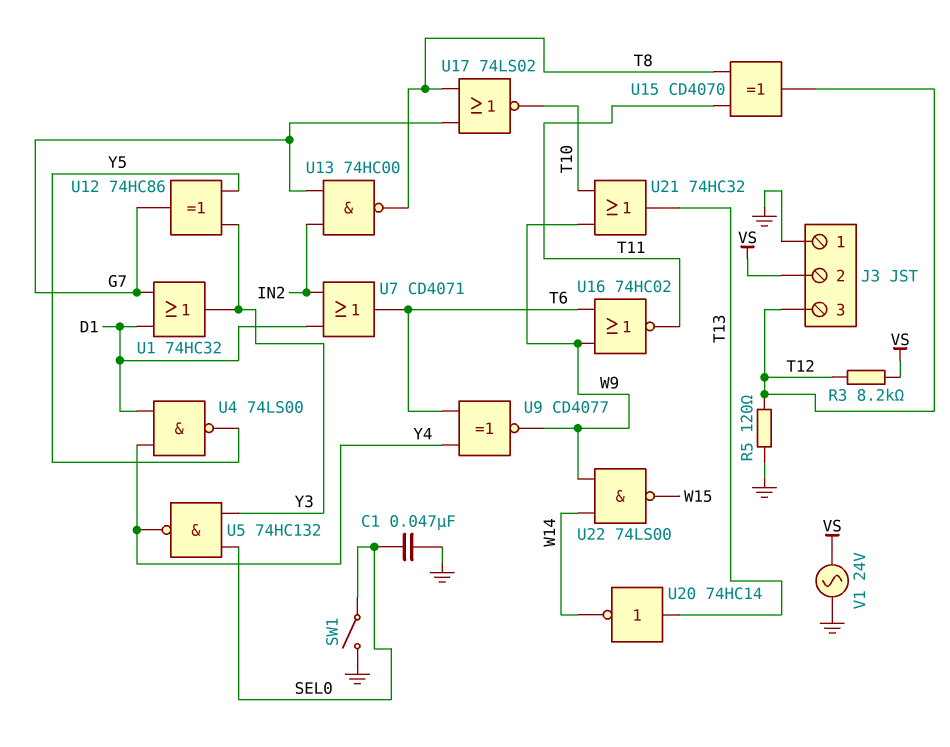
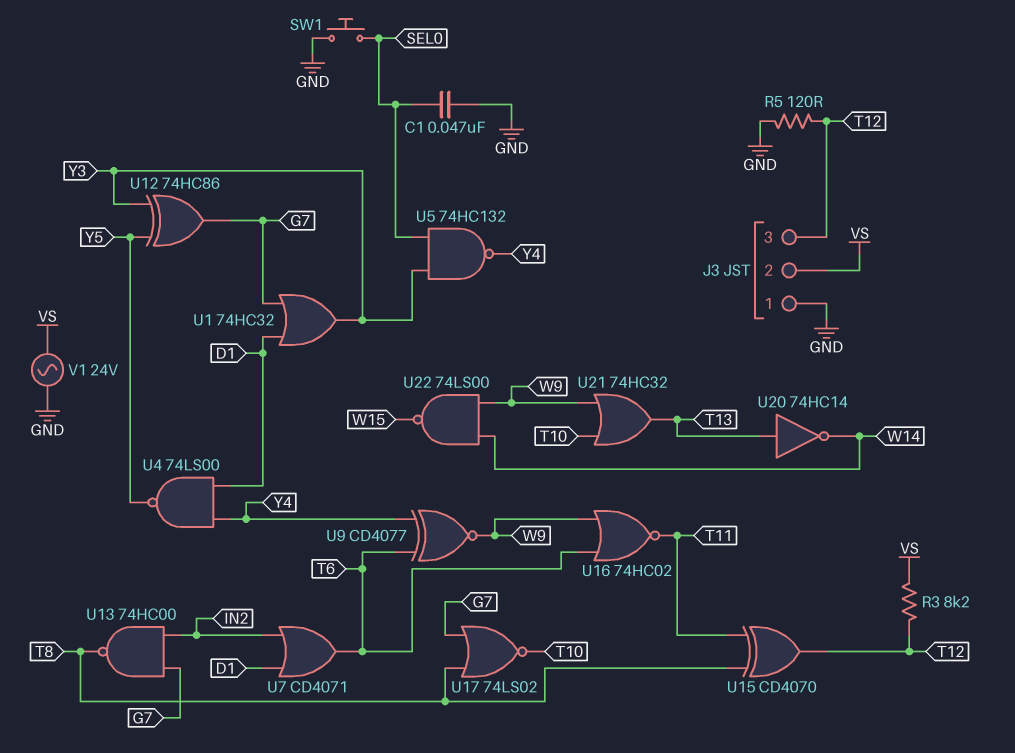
SW1: switch (GND, SEL0) -> button (GND, SEL0)

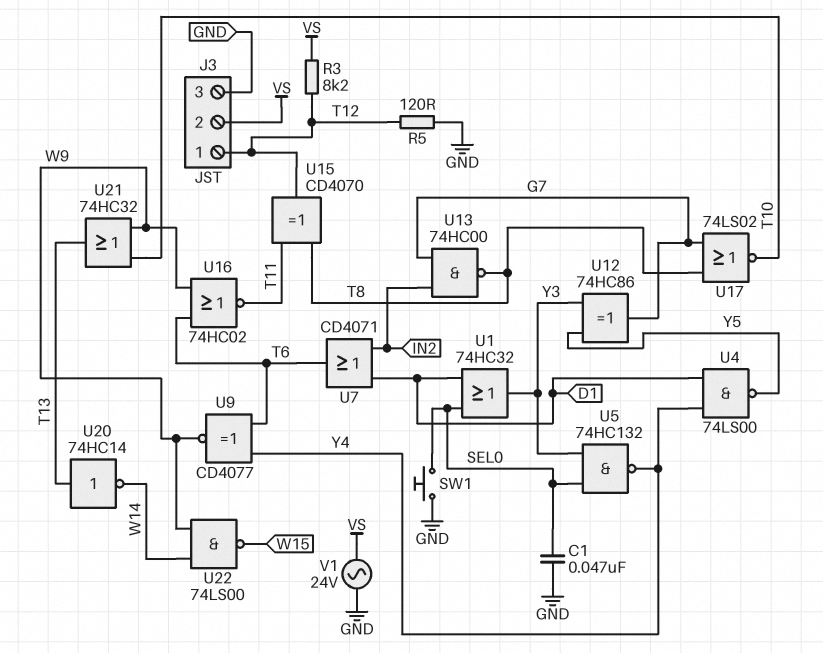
J3 pin 1: GND -> T12
J3 pin 3: T12 -> GND
U1: OR 74HC32 (in D1, in G7, out Y3) -> OR 74HC32 (in D1, in SEL0, out Y3)

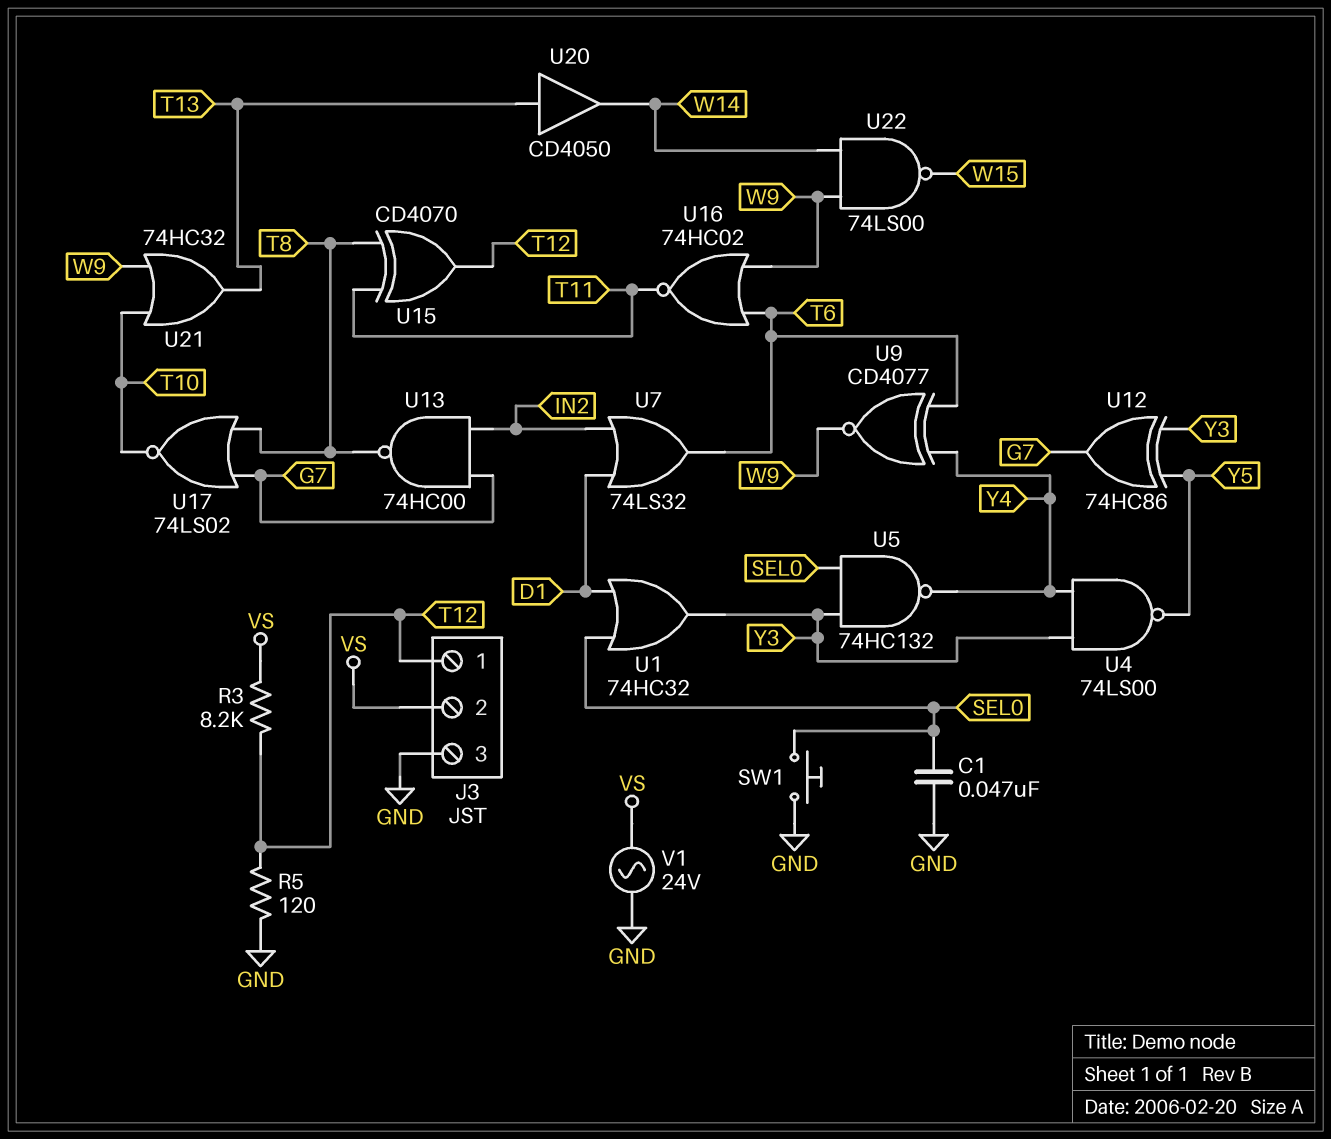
U4: NAND 74LS00 (in D1, in Y4, out Y5) -> NAND 74LS00 (in Y3, in Y4, out Y5)
U7: OR CD4071 (in D1, in IN2, out T6) -> OR 74LS32 (in D1, in IN2, out T6)
U20: NOT 74HC14 (in T13, out W14) -> buffer CD4050 (in T13, out W14)

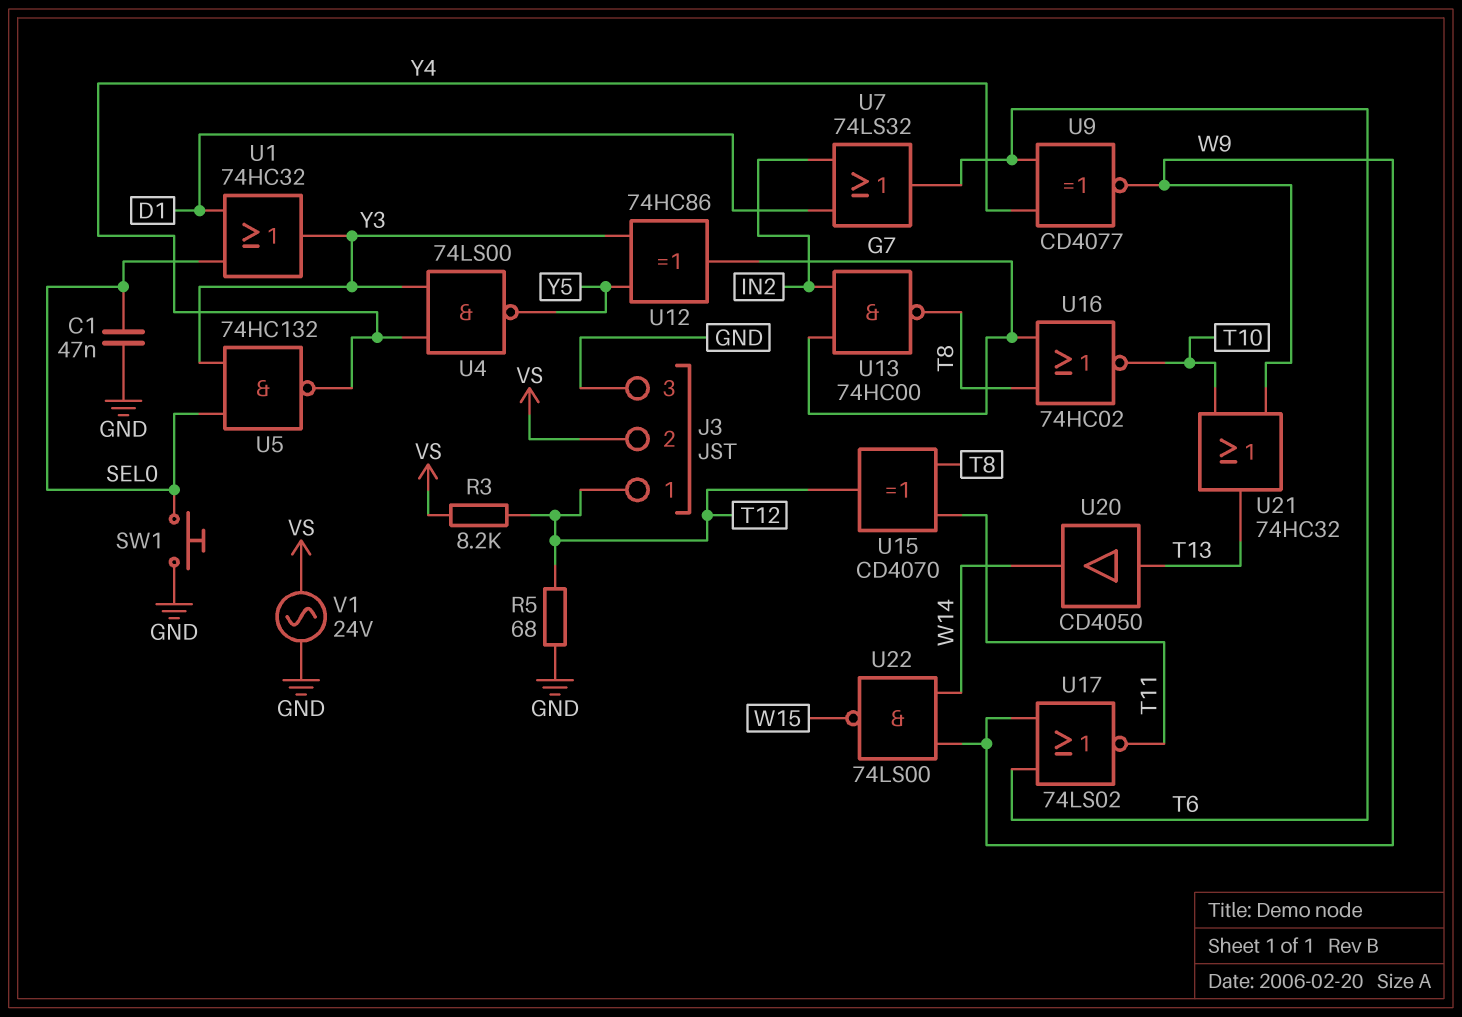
R5: 120 (GND, T12) -> 68 (GND, T12)
U16: NOR 74HC02 (in T6, in W9, out T11) -> NOR 74HC02 (in G7, in T8, out T10)
U17: NOR 74LS02 (in G7, in T8, out T10) -> NOR 74LS02 (in T6, in W9, out T11)

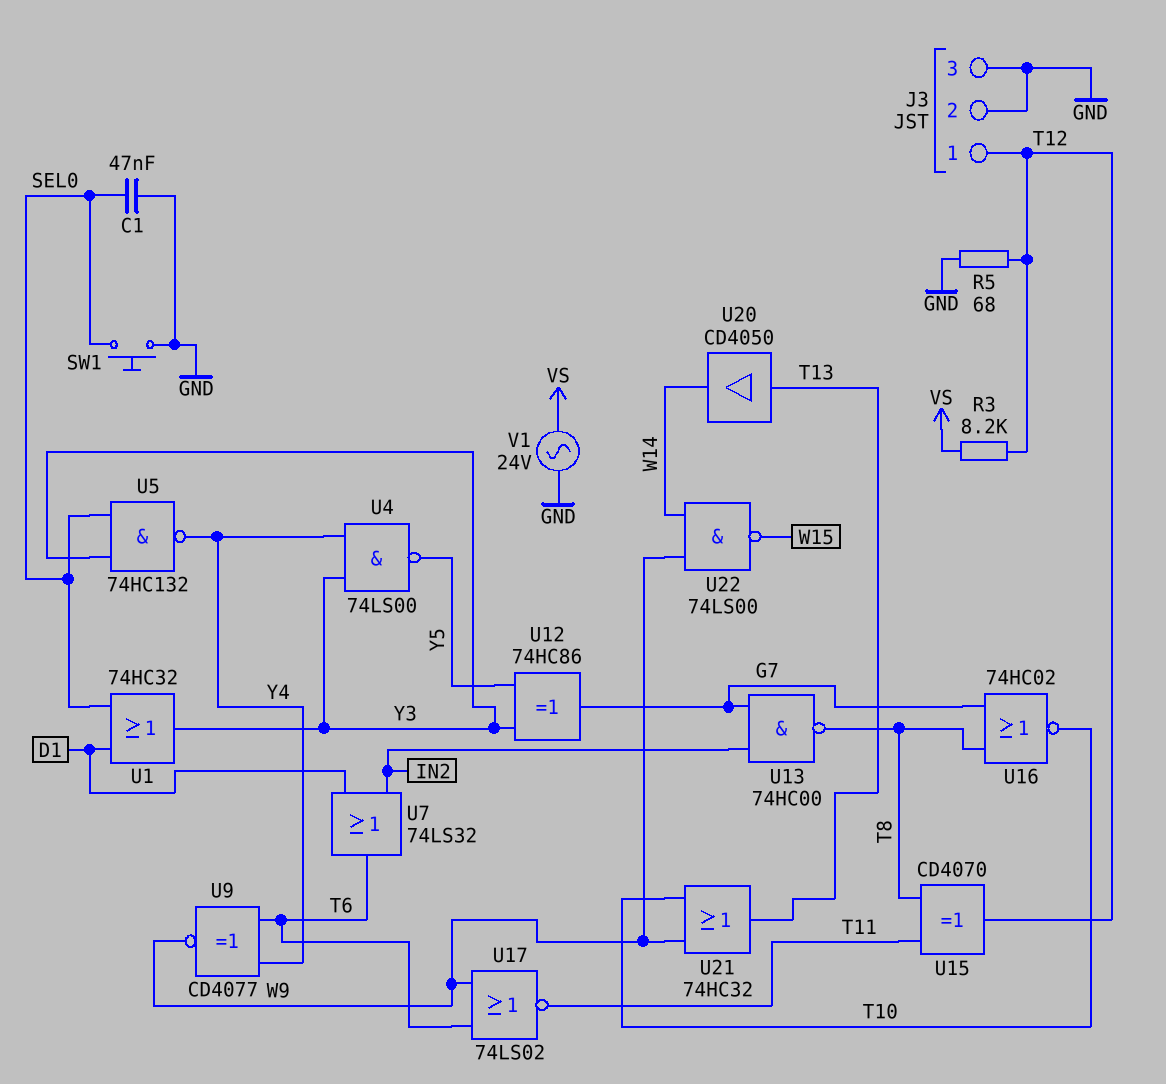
J3 pin 2: VS -> GND

